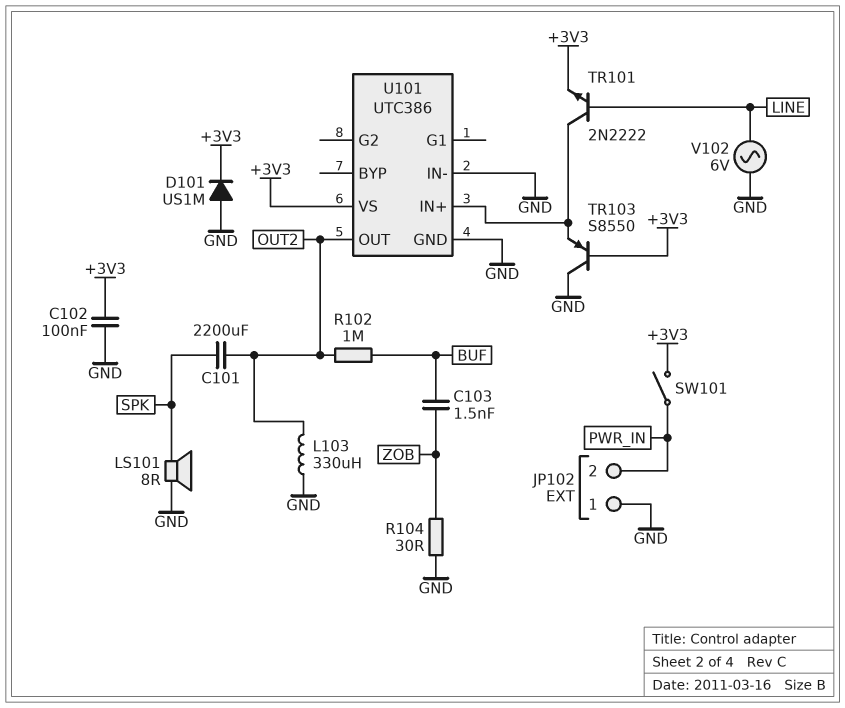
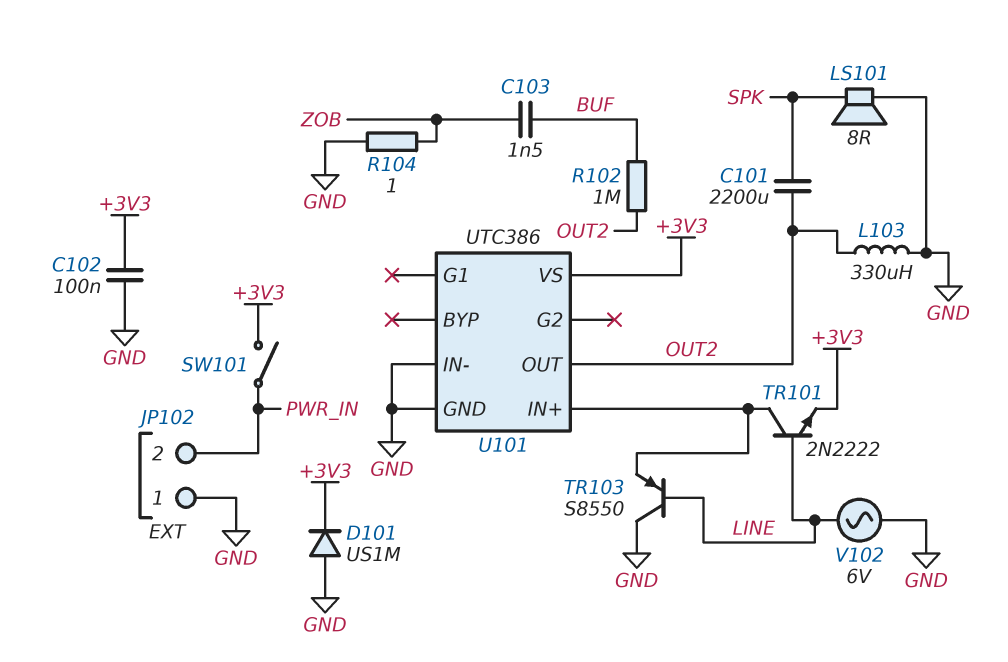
R104: 30 (GND, ZOB) -> 1 (GND, ZOB)
TR103: PNP S8550 (B +3V3, C GND, E U101/IN+) -> PNP S8550 (B LINE, C GND, E U101/IN+)

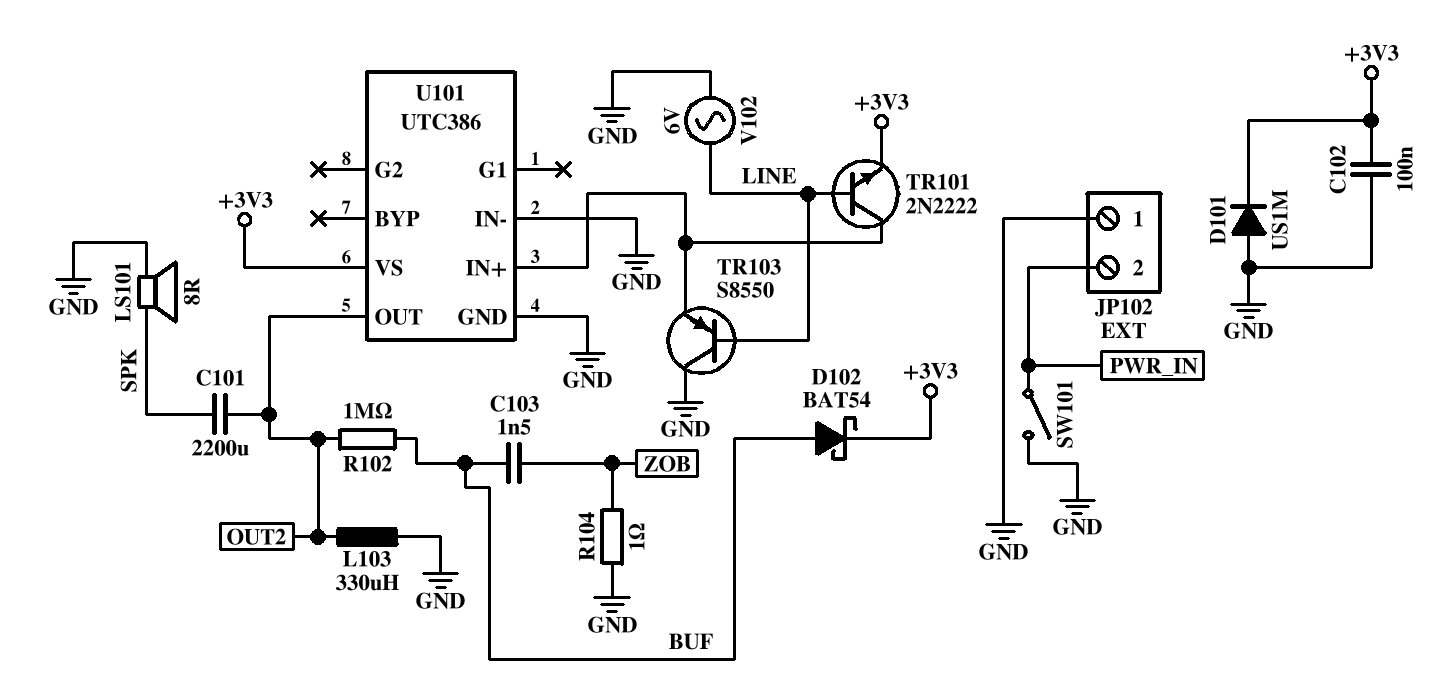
D102: none -> schottky BAT54 (A BUF, K +3V3)
SW101: switch (+3V3, PWR_IN) -> switch (GND, PWR_IN)

